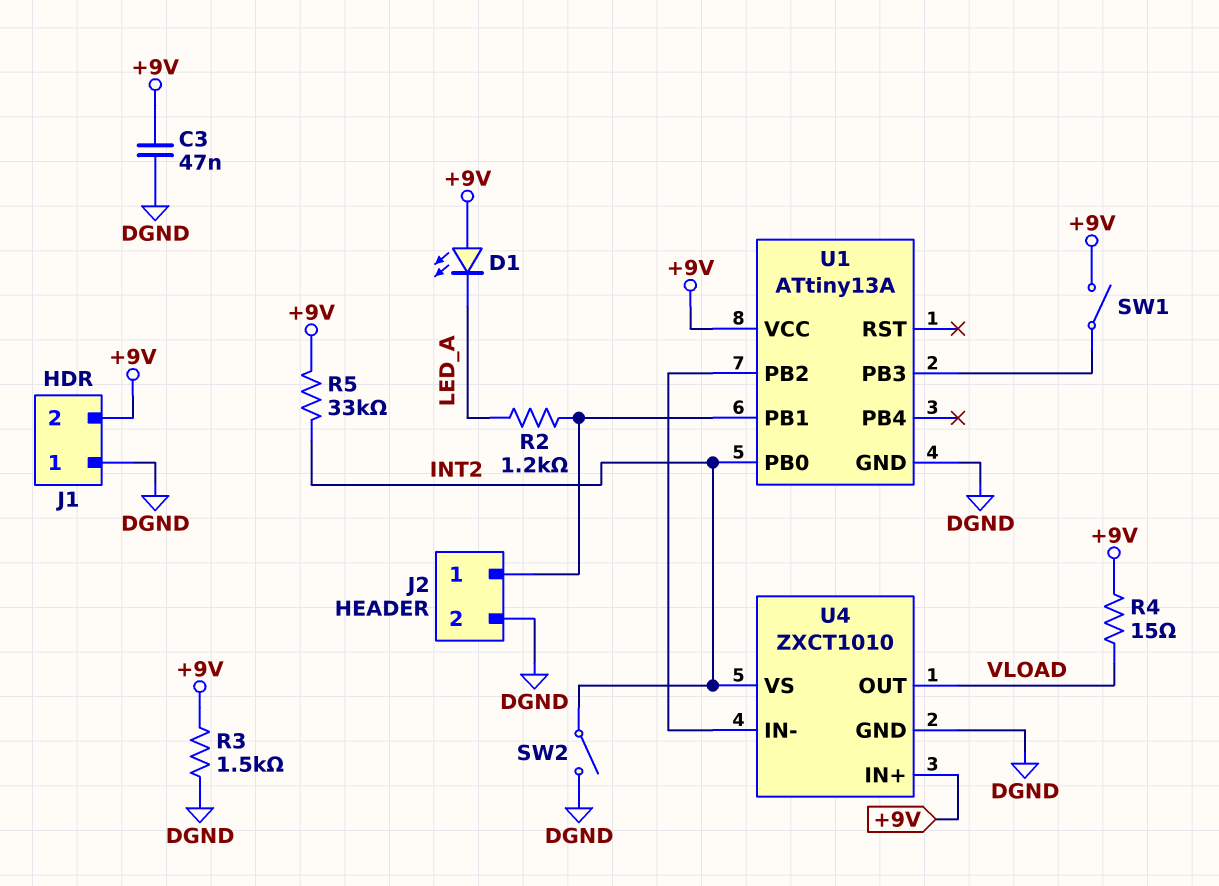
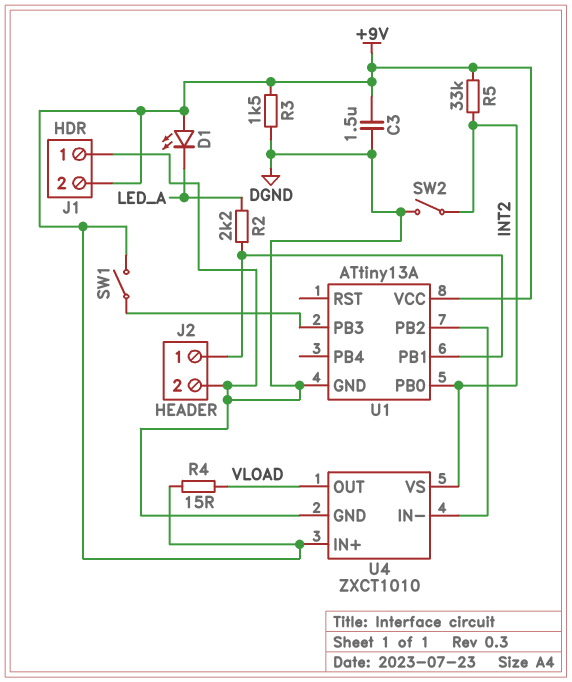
C3: 47nF (+9V, DGND) -> 1.5uF (+9V, DGND)
R2: 1.2k (J2/1, LED_A) -> 2.2k (J2/1, LED_A)

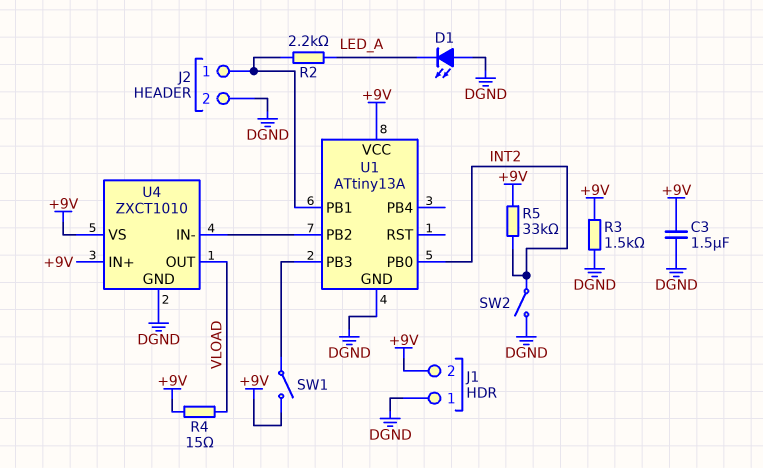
D1: LED (A +9V, K LED_A) -> LED (A DGND, K LED_A)
U4 pin VS: INT2 -> +9V

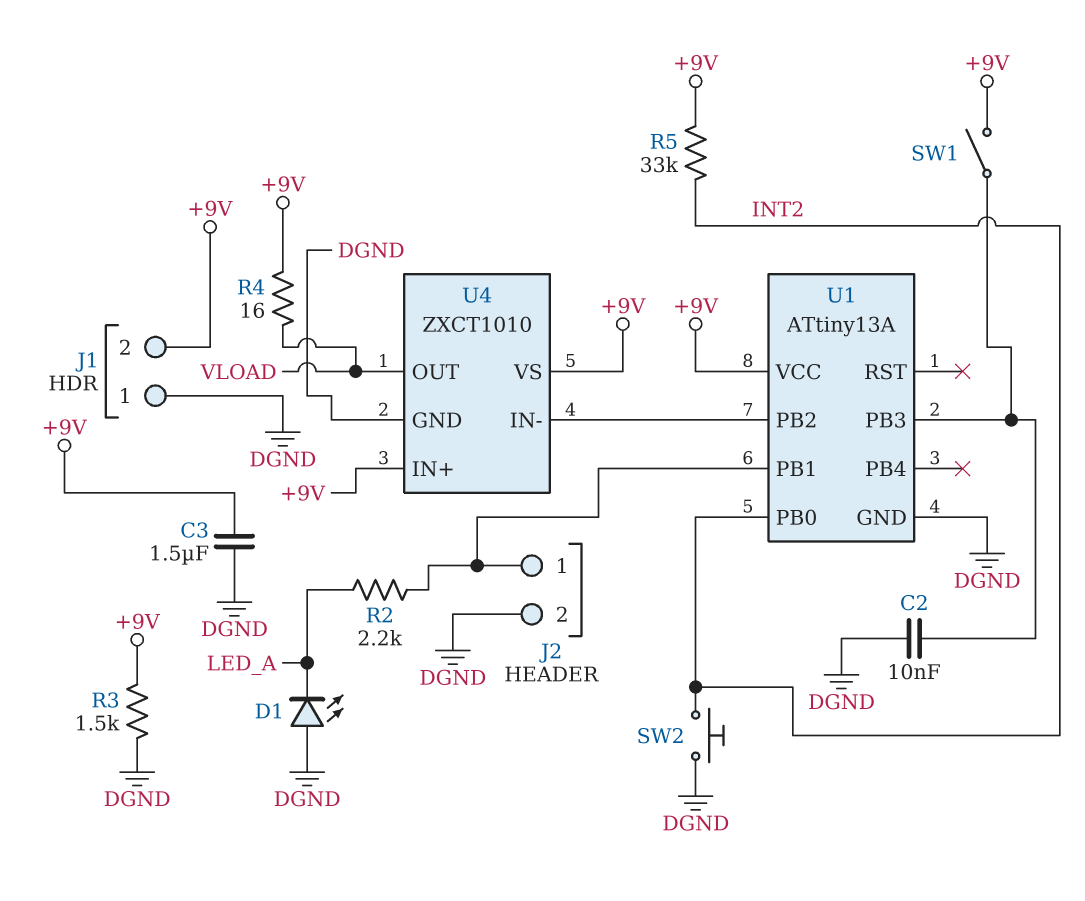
C2: none -> 10nF (DGND, U1/PB3)
R4: 15 (+9V, VLOAD) -> 16 (+9V, VLOAD)
SW2: switch (DGND, INT2) -> button (DGND, INT2)

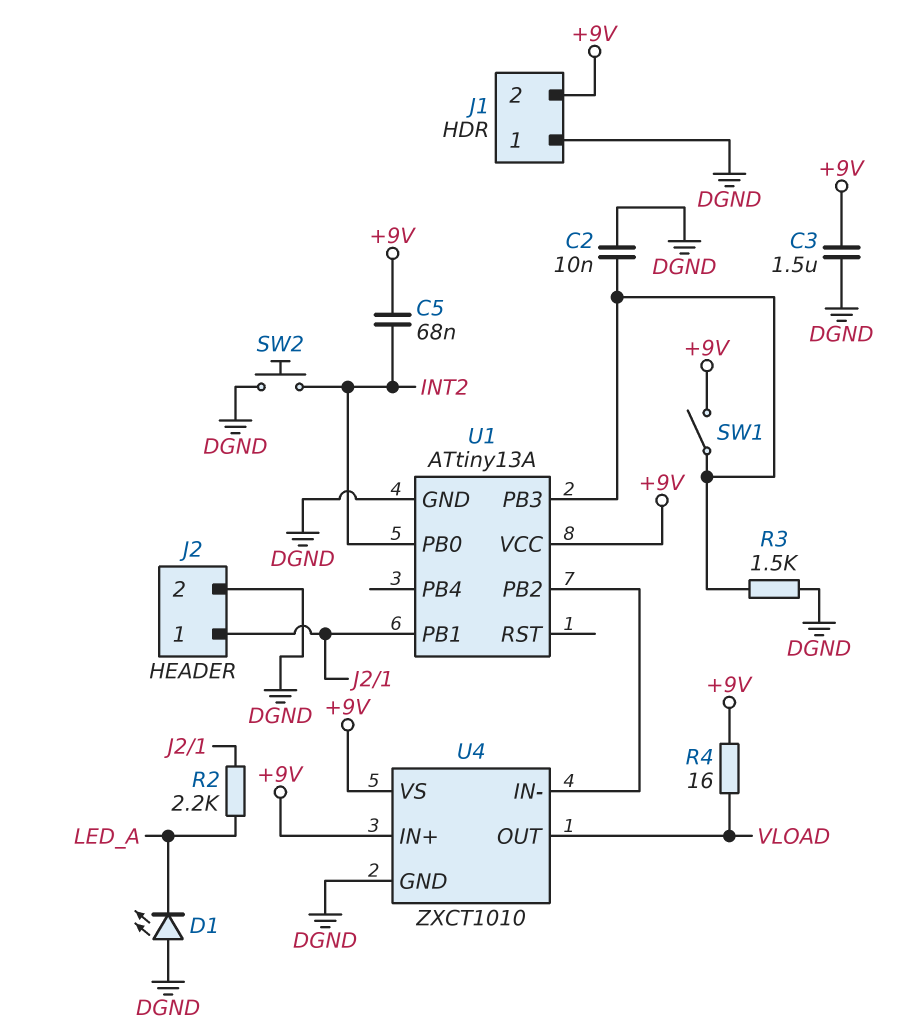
C5: none -> 68nF (+9V, INT2)
R3: 1.5k (+9V, DGND) -> 1.5k (DGND, U1/PB3)
R5: 33k (+9V, INT2) -> none

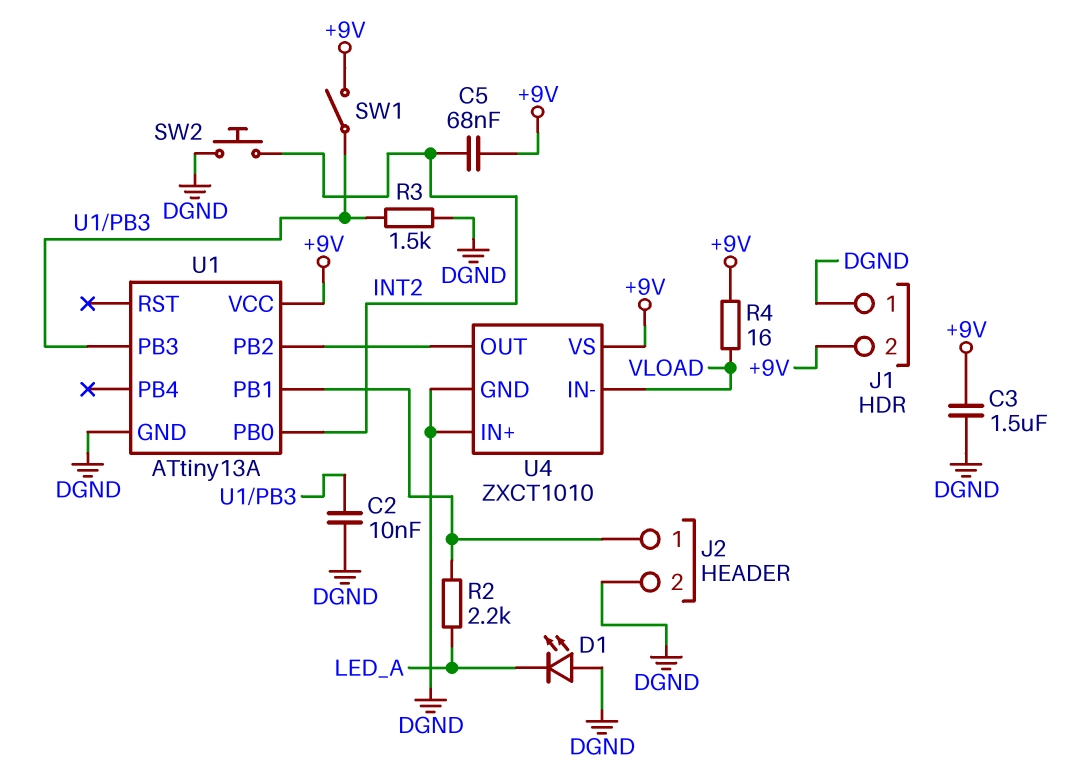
U4 pin IN+: +9V -> DGND
U4 pin IN-: U1/PB2 -> VLOAD
U4 pin OUT: VLOAD -> U1/PB2

